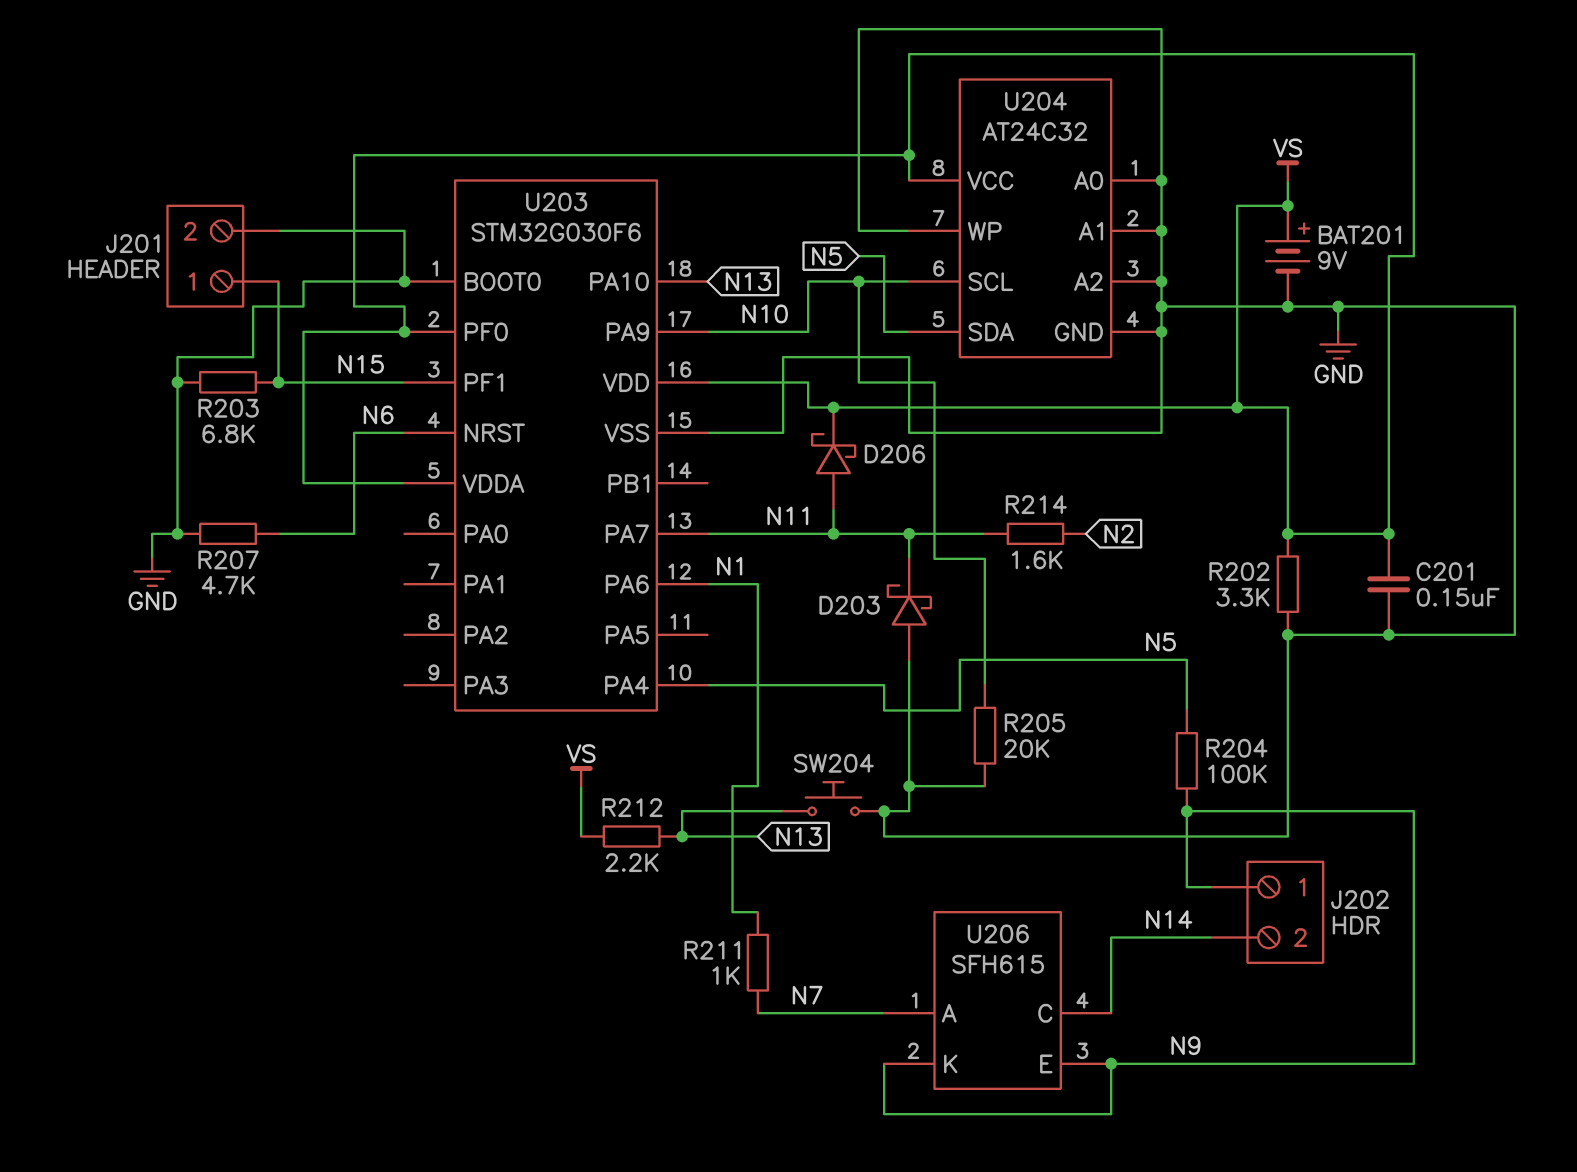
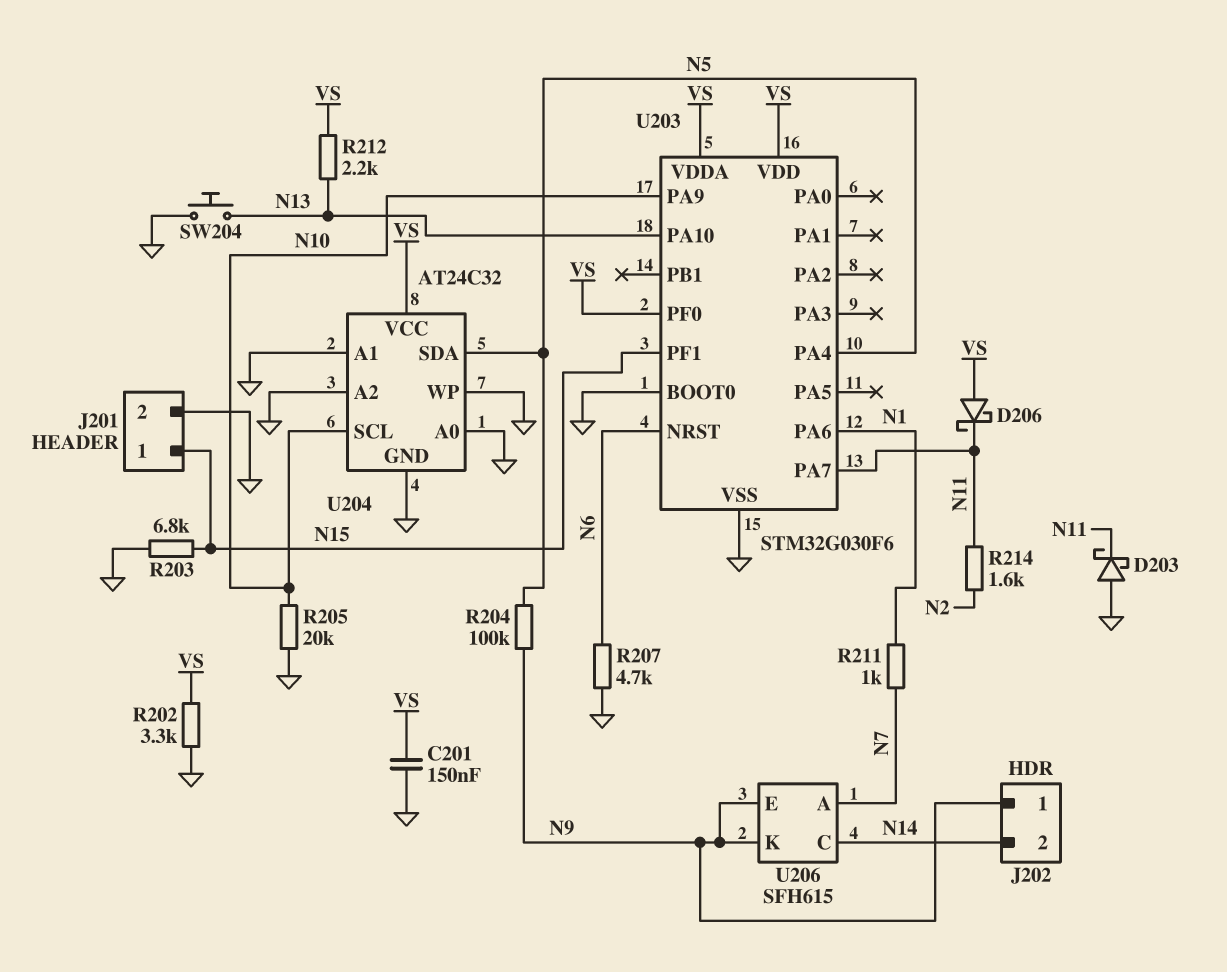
BAT201: 9V (plus VS, minus GND) -> none
D206: schottky (A N11, K VS) -> schottky (A VS, K N11)

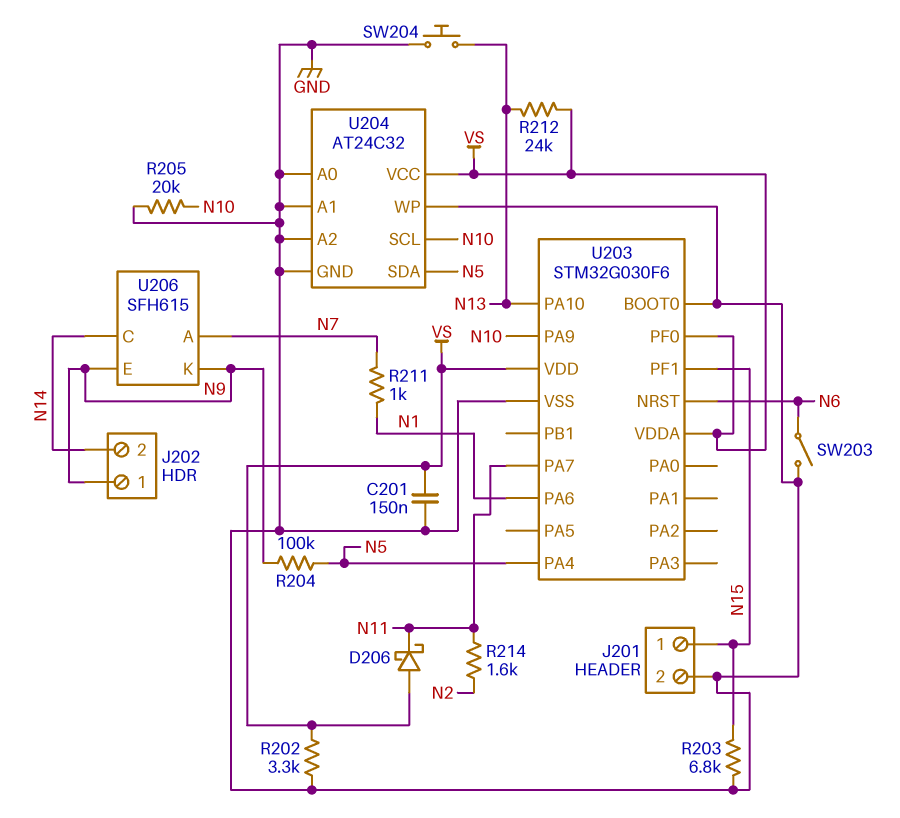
D203: schottky (A GND, K N11) -> none
R207: 4.7k (GND, N6) -> none
R212: 2.2k (N13, VS) -> 24k (N13, VS)
SW203: none -> switch (GND, N6)

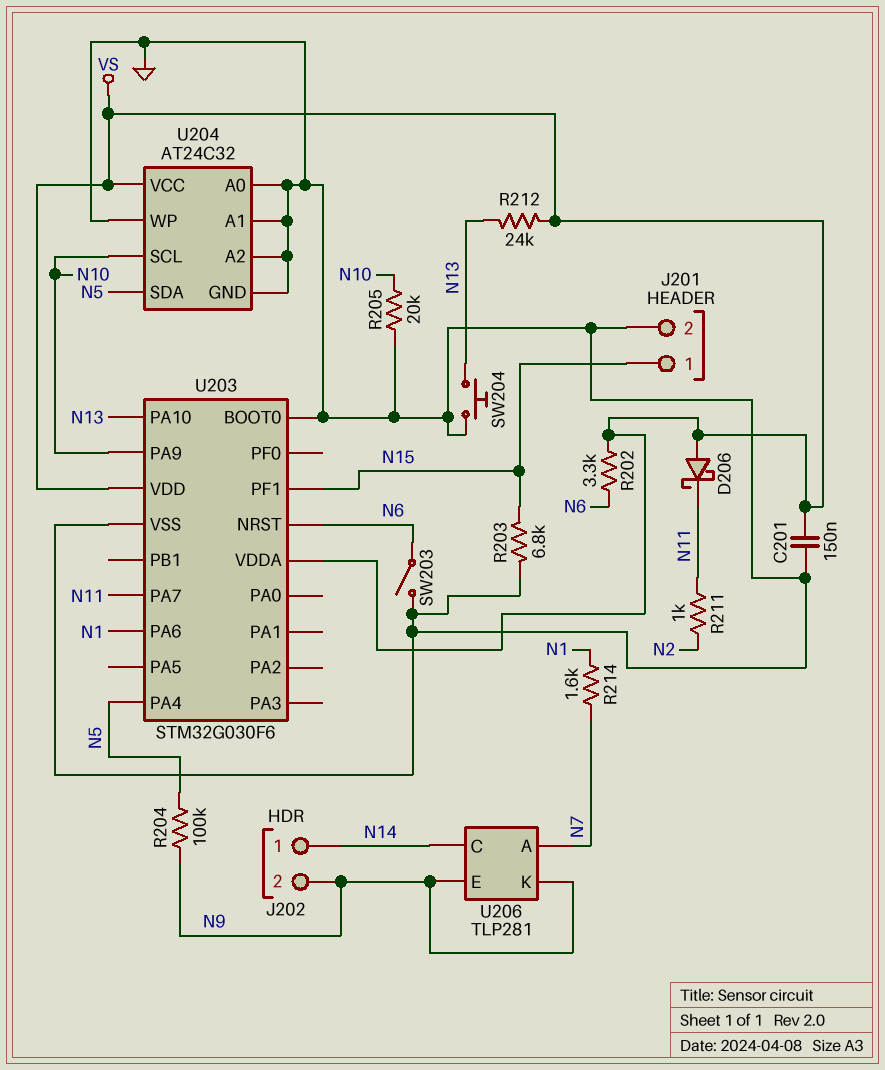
J202 pin 1: N9 -> N14
J202 pin 2: N14 -> N9
R202: 3.3k (GND, VS) -> 3.3k (N6, VS)
R211: 1k (N1, N7) -> 1k (N2, N11)
R214: 1.6k (N2, N11) -> 1.6k (N1, N7)
U203 pin PF0: VS -> none
U206: SFH615 -> TLP281

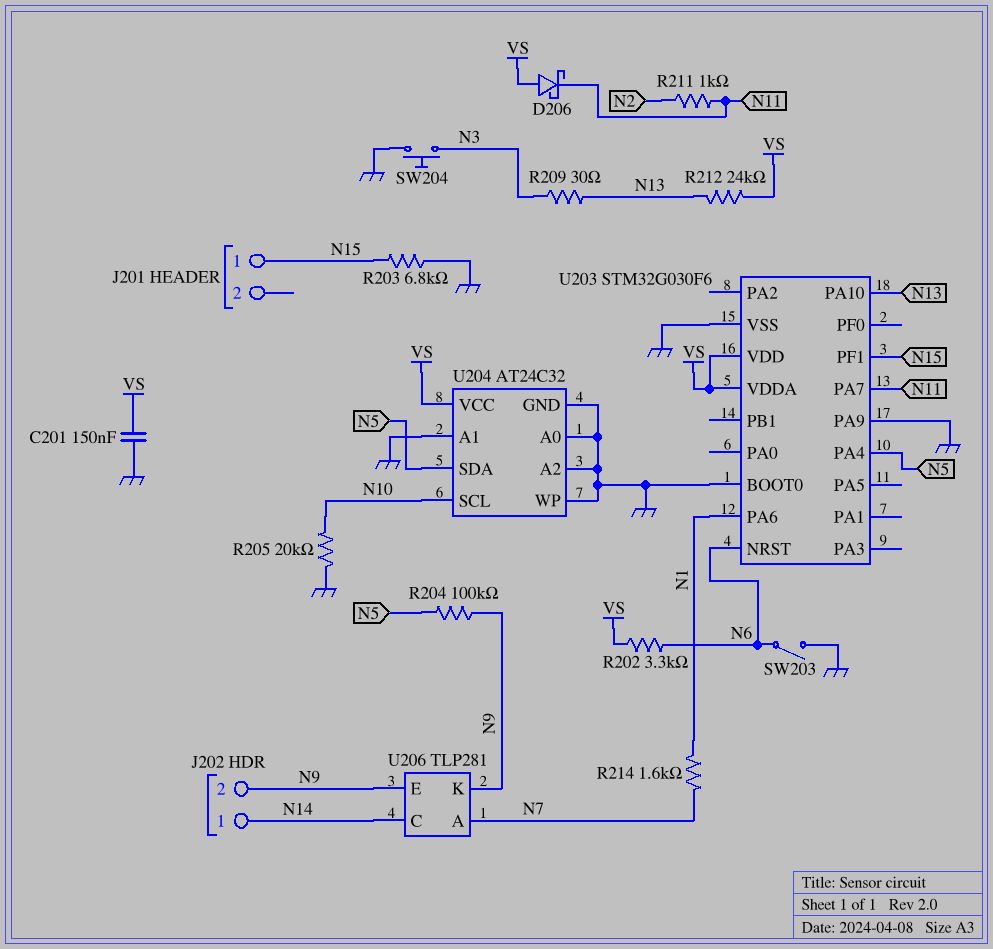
J201 pin 2: GND -> none
R209: none -> 30 (N3, N13)
SW204: button (GND, N13) -> button (GND, N3)
U203 pin PA9: N10 -> GND

